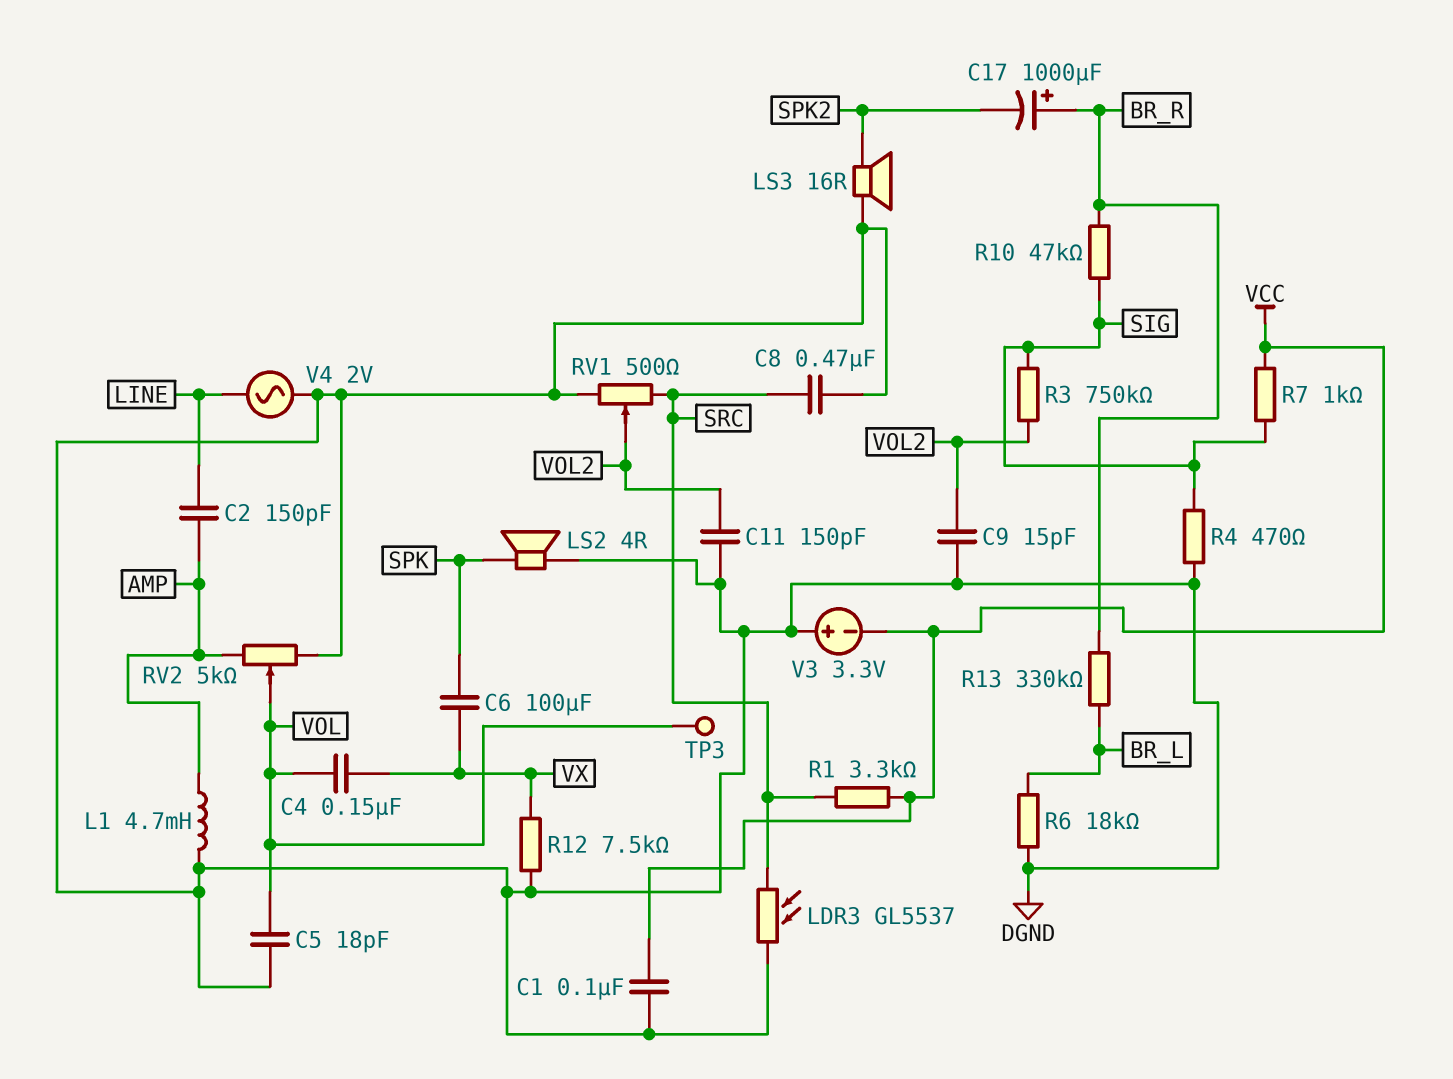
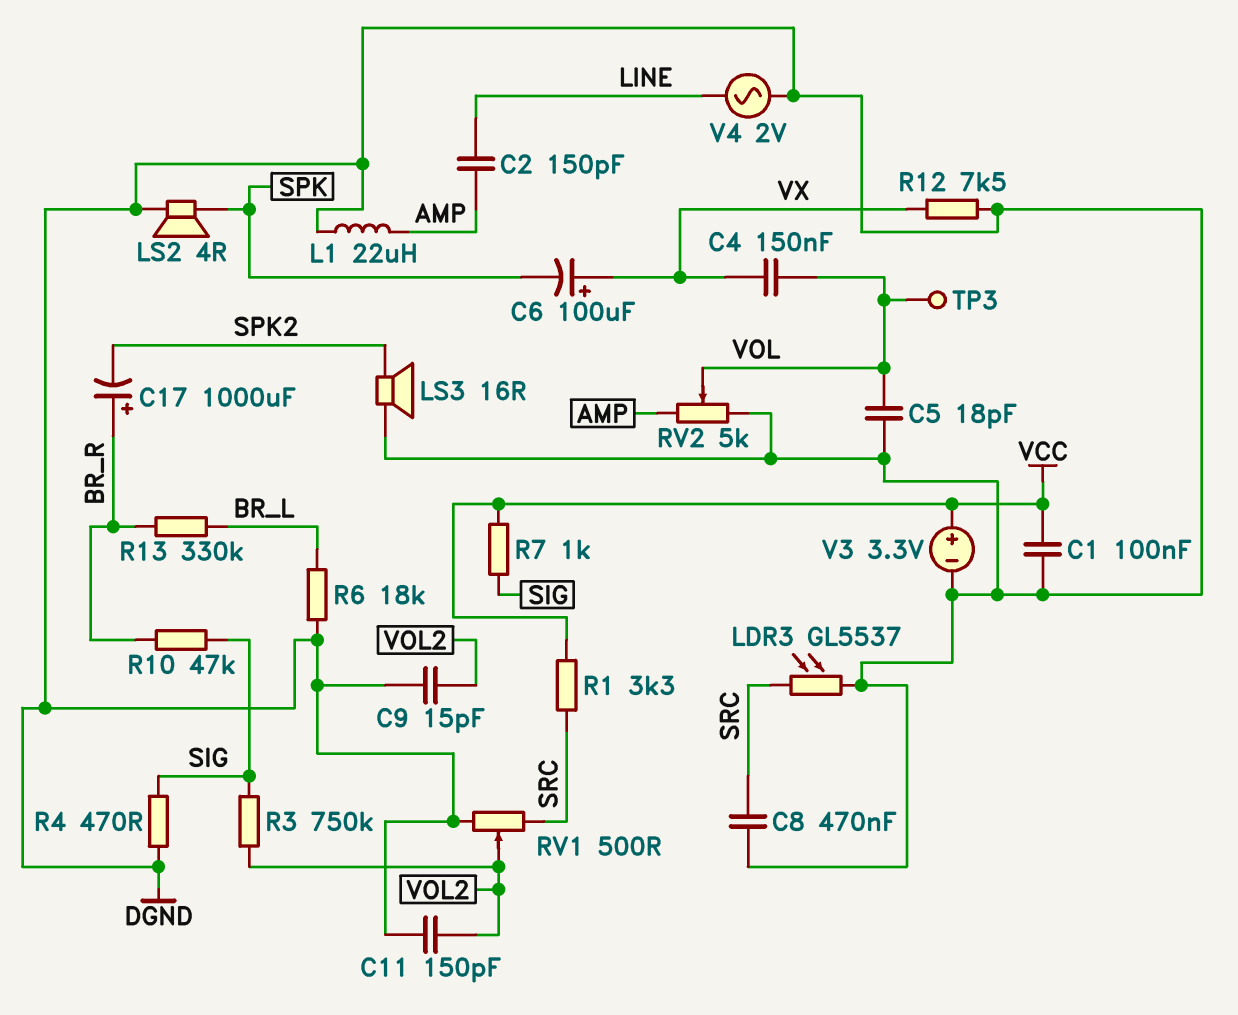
C6: 100uF (SPK, VX) -> 100uF (plus VX, minus SPK)
L1: 4.7mH (AMP, DGND) -> 22uH (AMP, DGND)
V3: 3.3V (plus DGND, minus VCC) -> 3.3V (plus VCC, minus DGND)

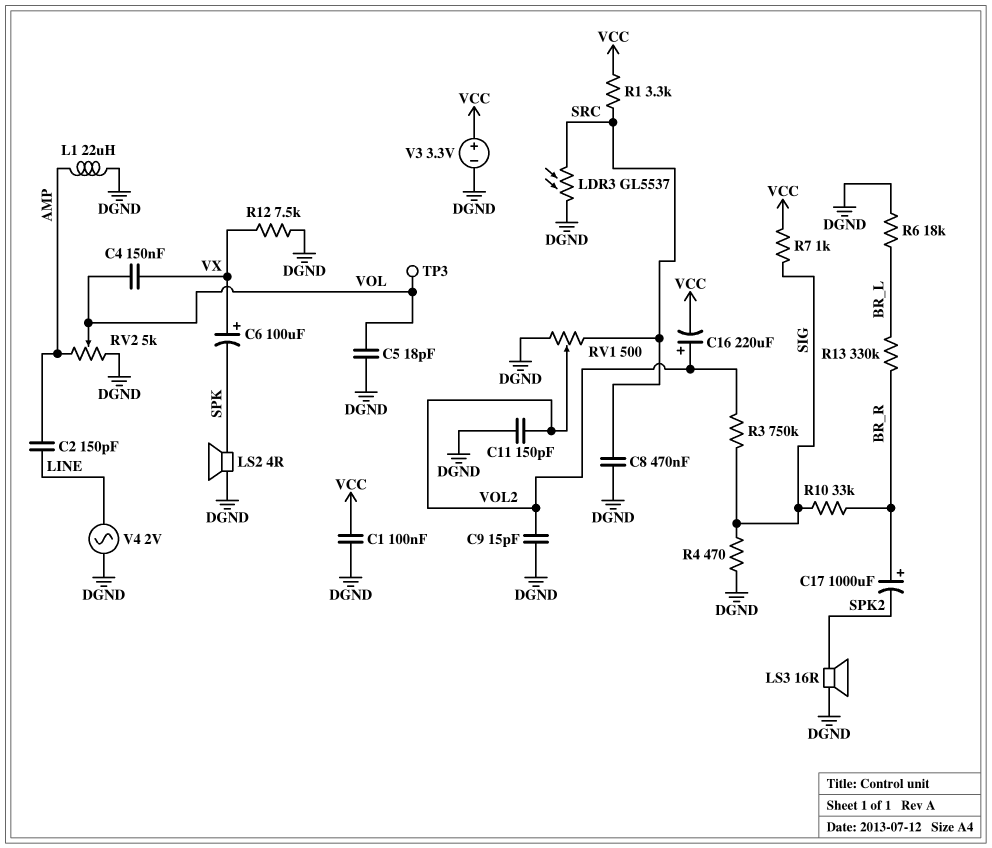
C16: none -> 220uF (plus VOL2, minus VCC)
R10: 47k (BR_R, SIG) -> 33k (BR_R, SIG)

